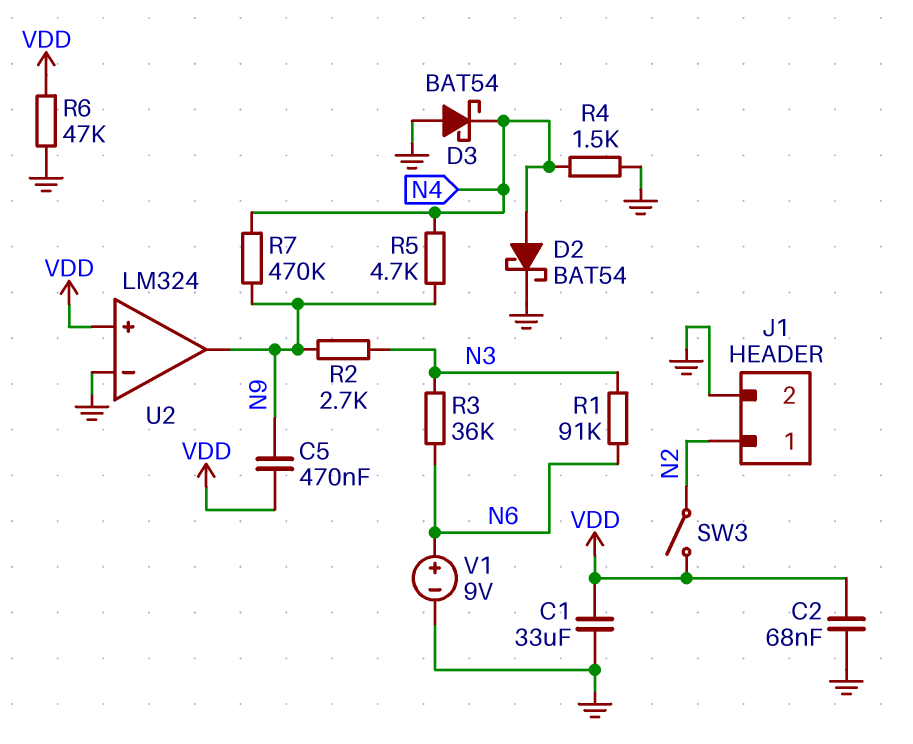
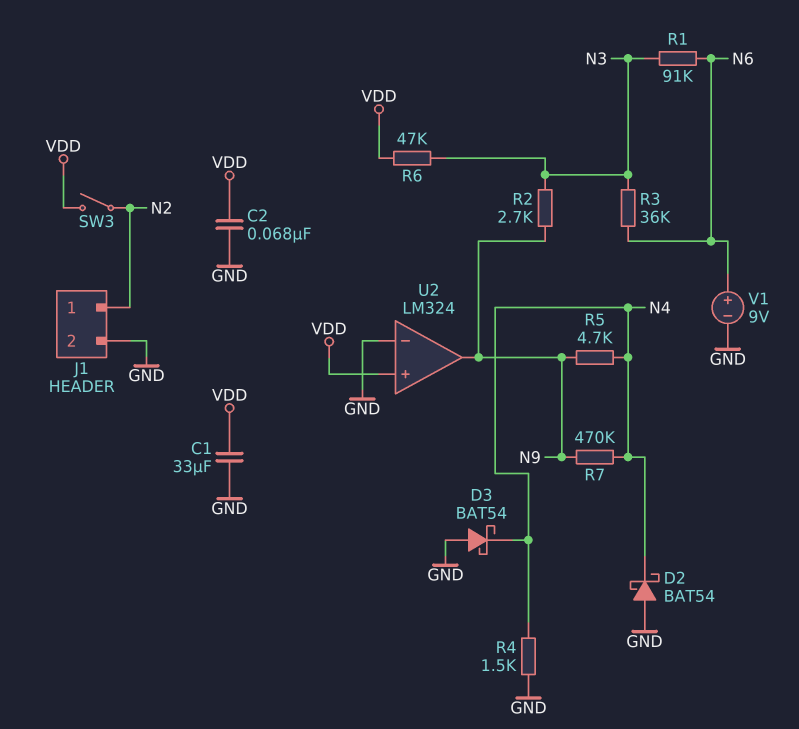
C5: 470nF (N9, VDD) -> none
D2: schottky BAT54 (A N4, K GND) -> schottky BAT54 (A GND, K N4)
R6: 47k (GND, VDD) -> 47k (N3, VDD)

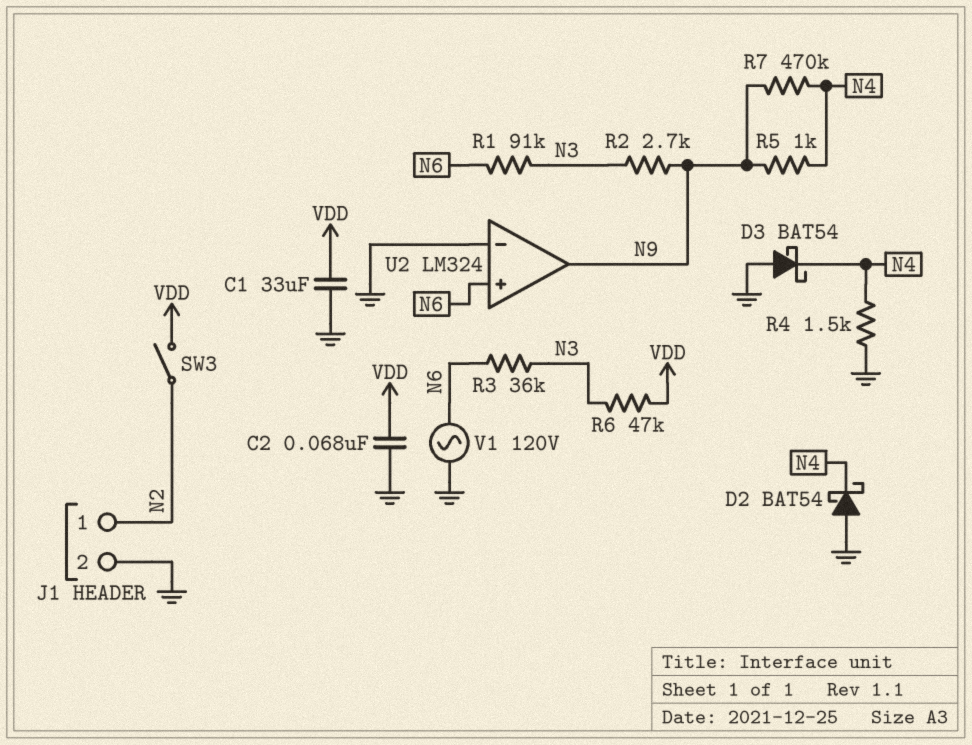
R5: 4.7k (N4, N9) -> 1k (N4, N9)
U2 pin in+: VDD -> N6
V1: 9V (plus N6, minus GND) -> AC 120V (GND, N6)

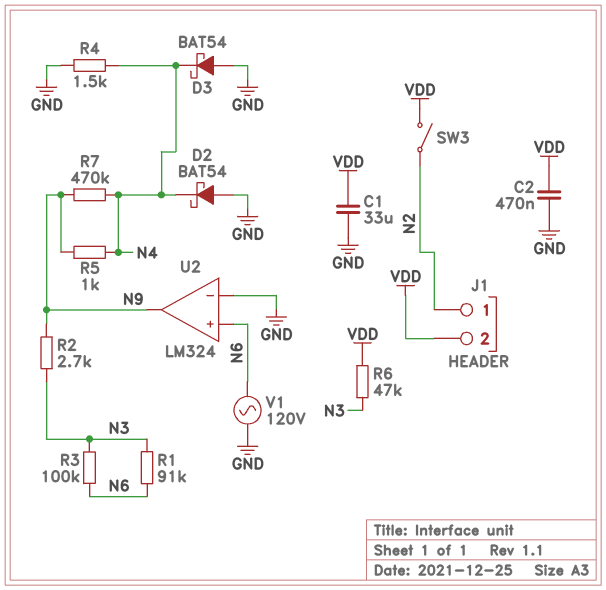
C2: 68nF (GND, VDD) -> 470nF (GND, VDD)
J1 pin 2: GND -> VDD
R3: 36k (N3, N6) -> 100k (N3, N6)

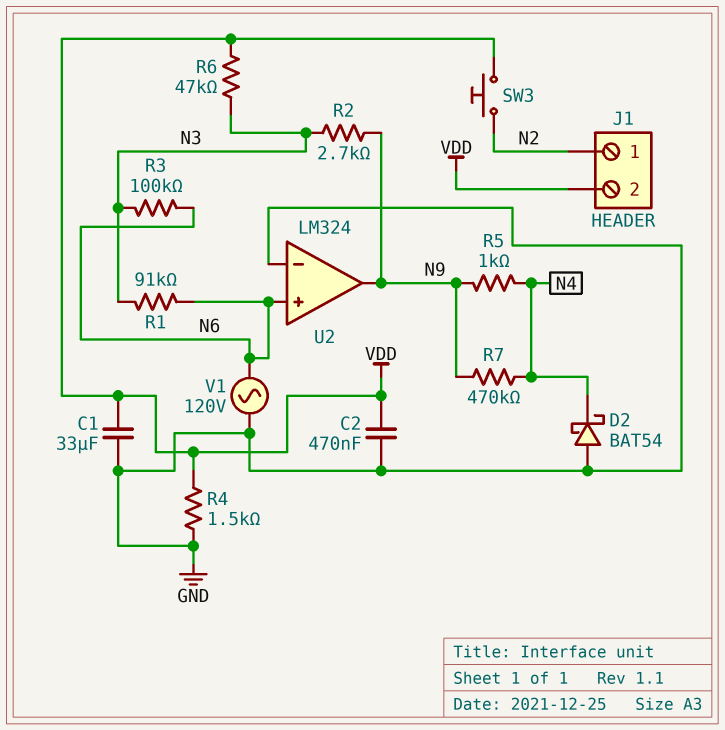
D3: schottky BAT54 (A GND, K N4) -> none
R4: 1.5k (GND, N4) -> 1.5k (GND, VDD)
SW3: switch (N2, VDD) -> button (N2, VDD)

